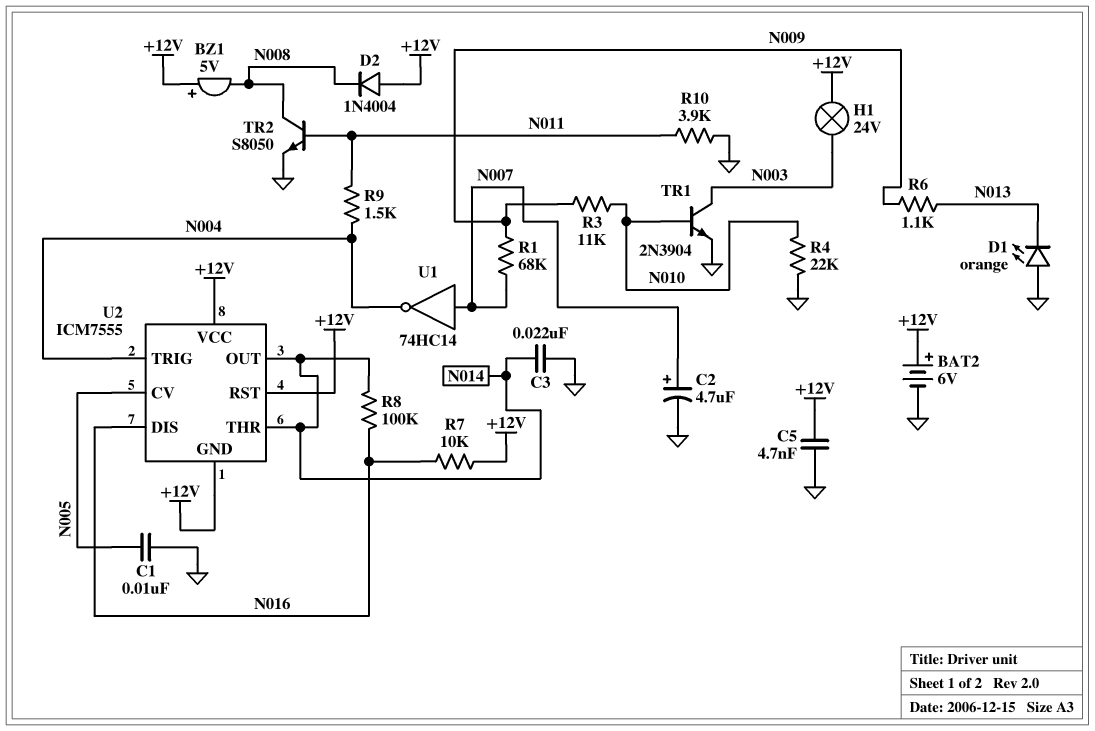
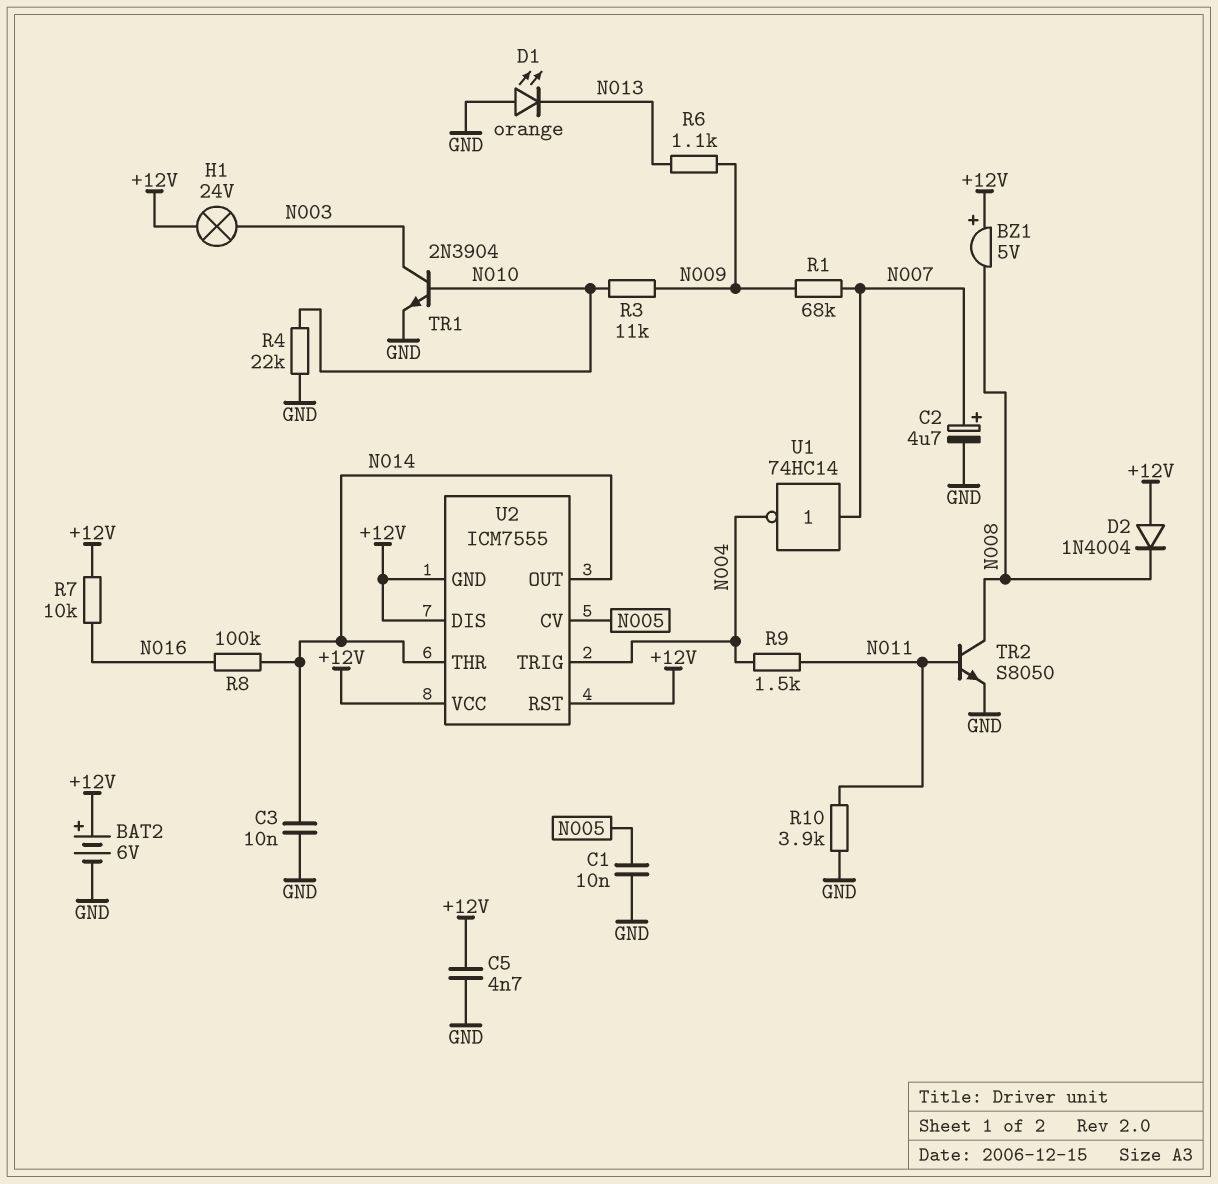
C3: 22nF (GND, N014) -> 10nF (GND, N014)
U2 pin DIS: N016 -> +12V

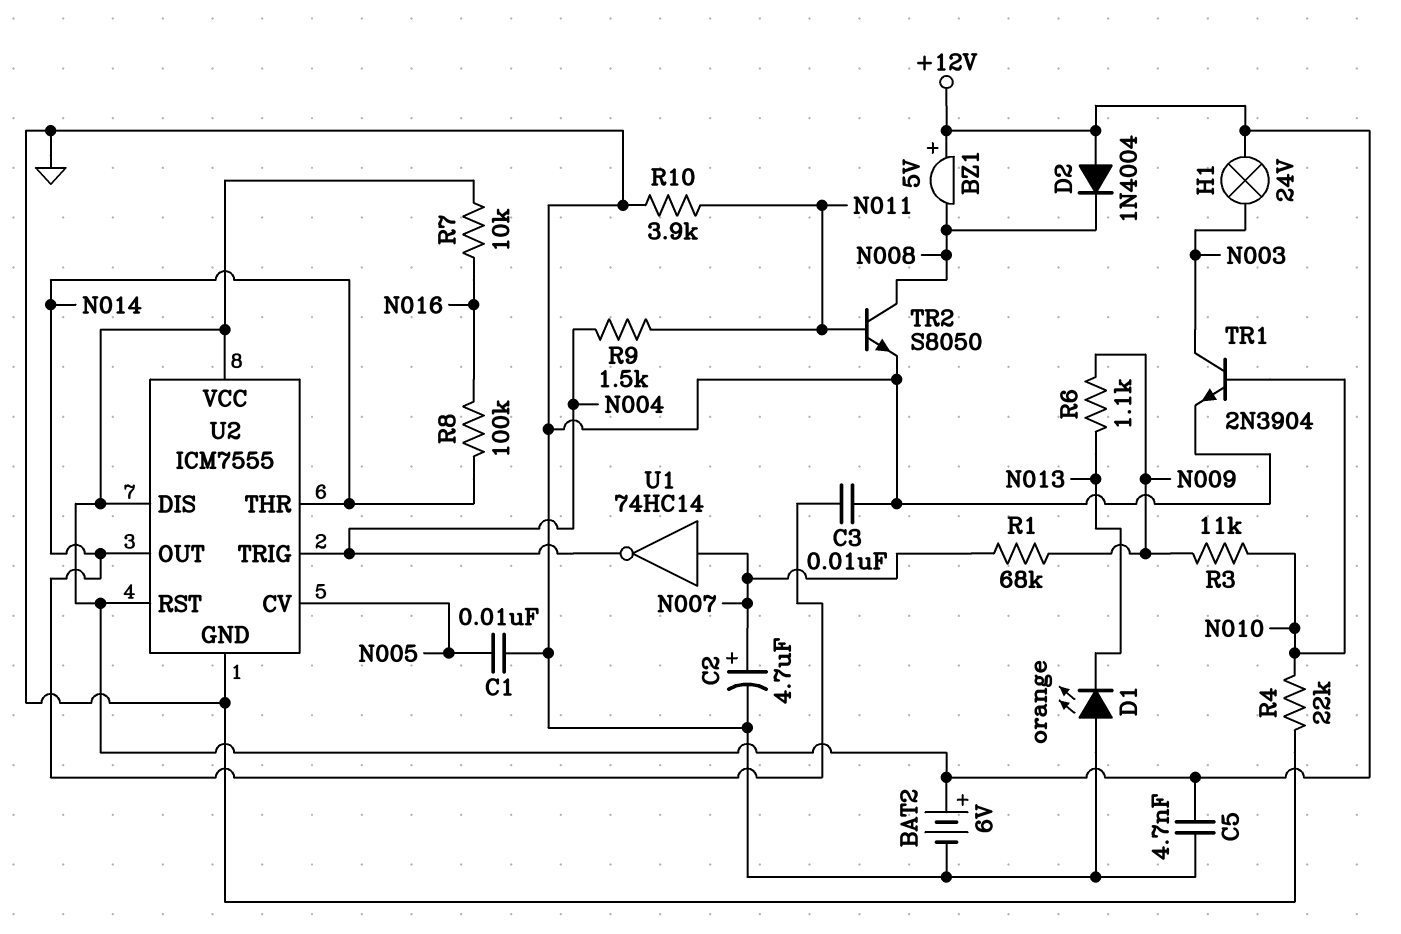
U2 pin GND: +12V -> GND

